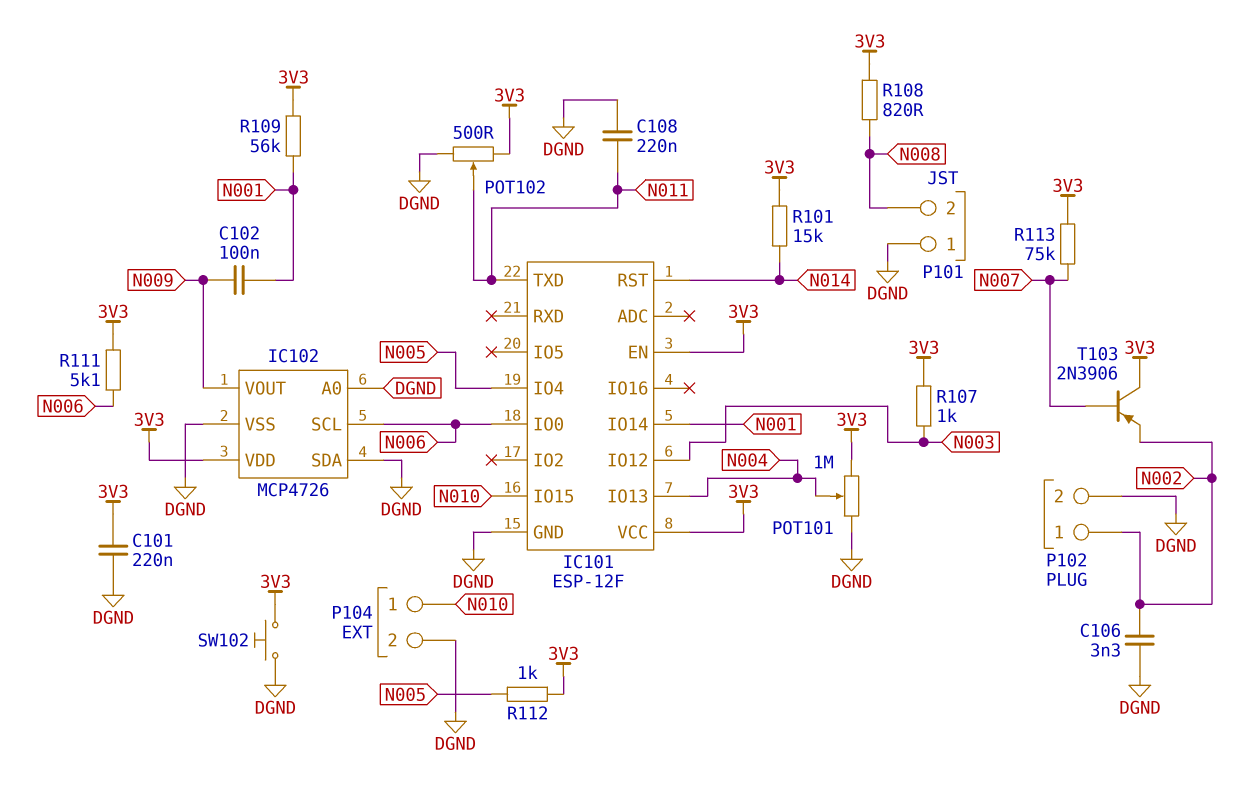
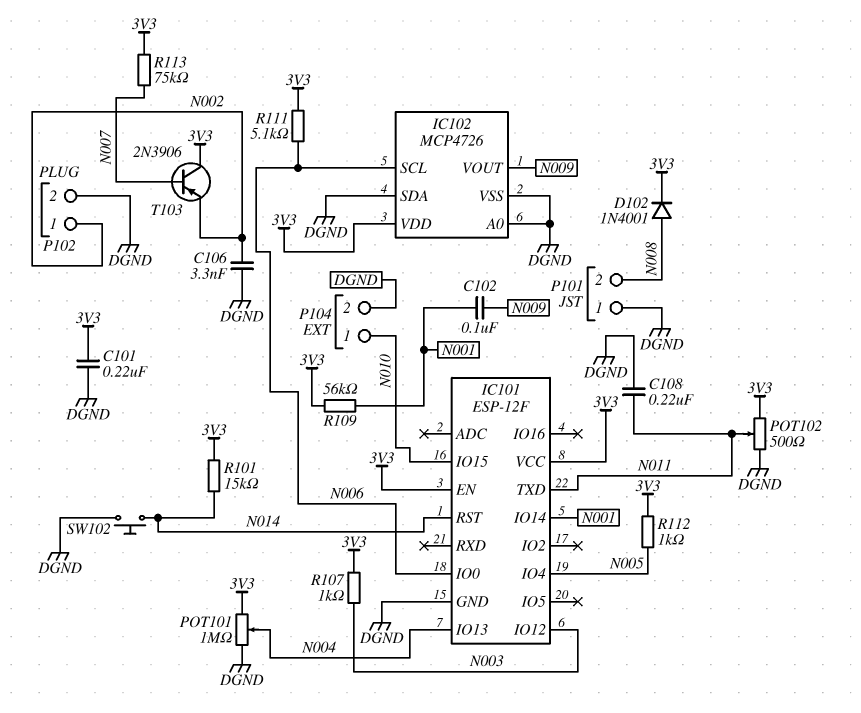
D102: none -> diode 1N4001 (A N008, K 3V3)
R108: 820 (3V3, N008) -> none
SW102: button (3V3, DGND) -> button (DGND, N014)

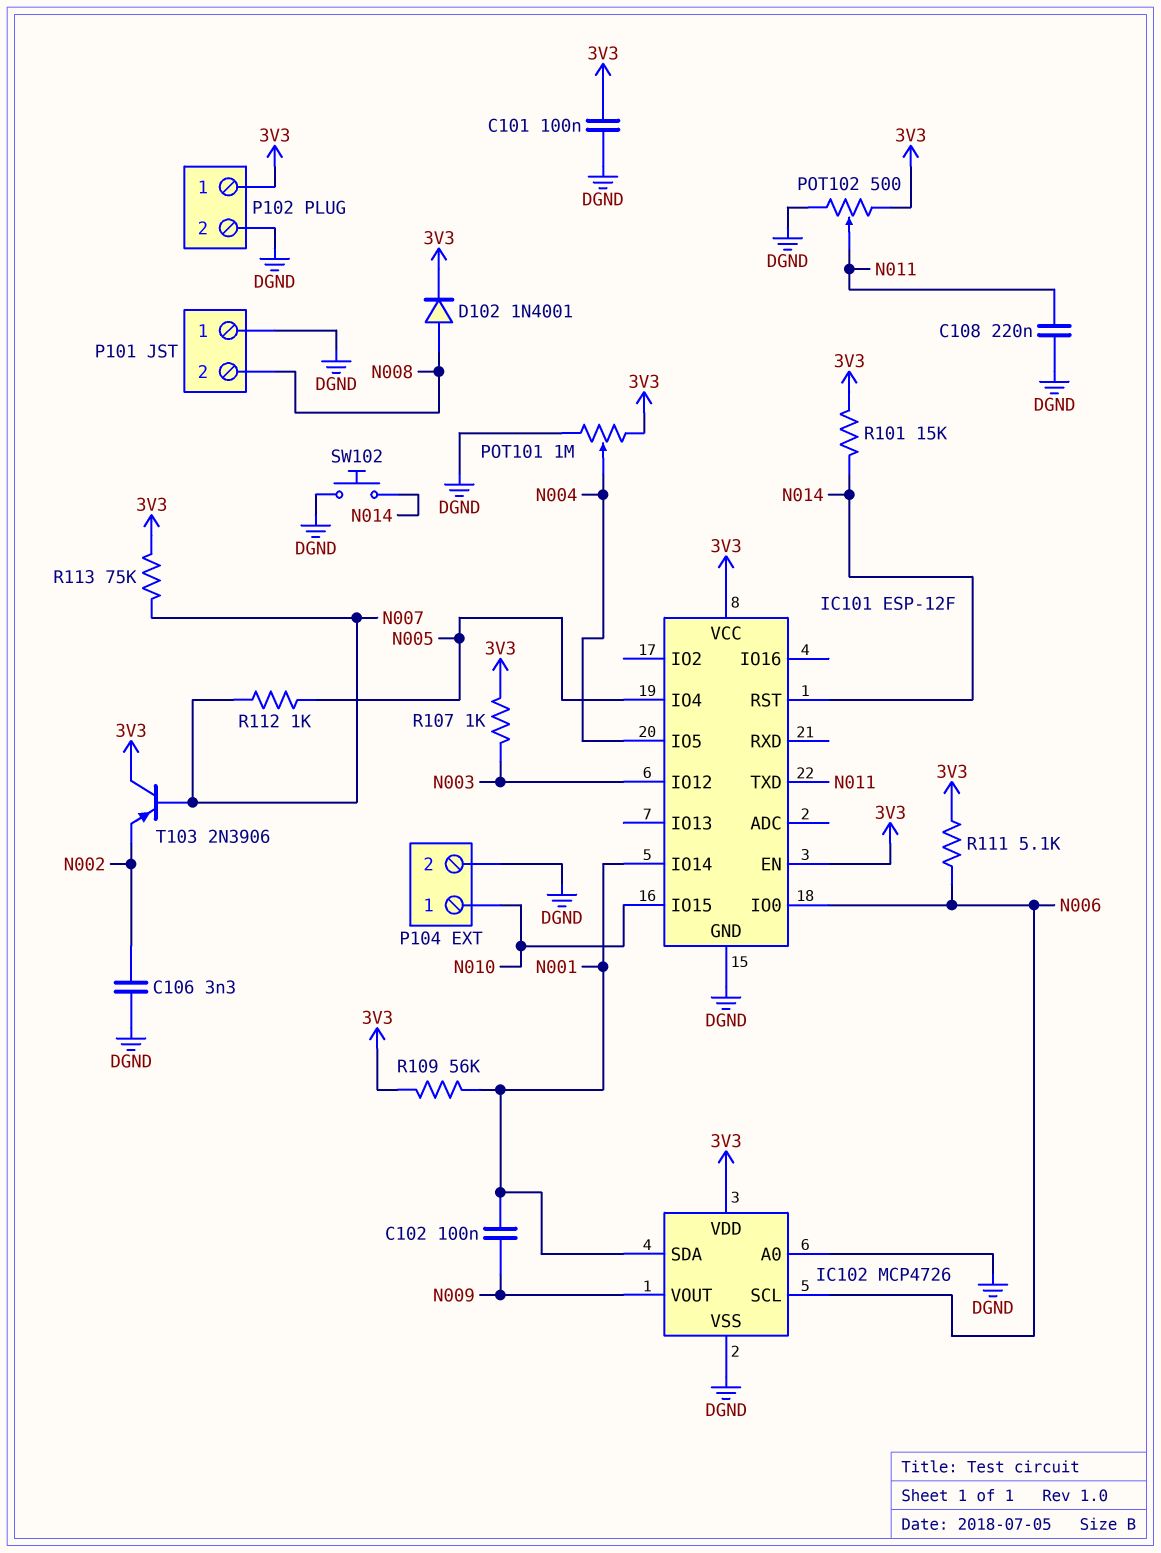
C101: 220nF (3V3, DGND) -> 100nF (3V3, DGND)
IC101 pin IO5: none -> N004
IC101 pin IO13: N004 -> none
IC102 pin SDA: DGND -> N001
P102 pin 1: N002 -> 3V3
R112: 1k (3V3, N005) -> 1k (N005, N007)

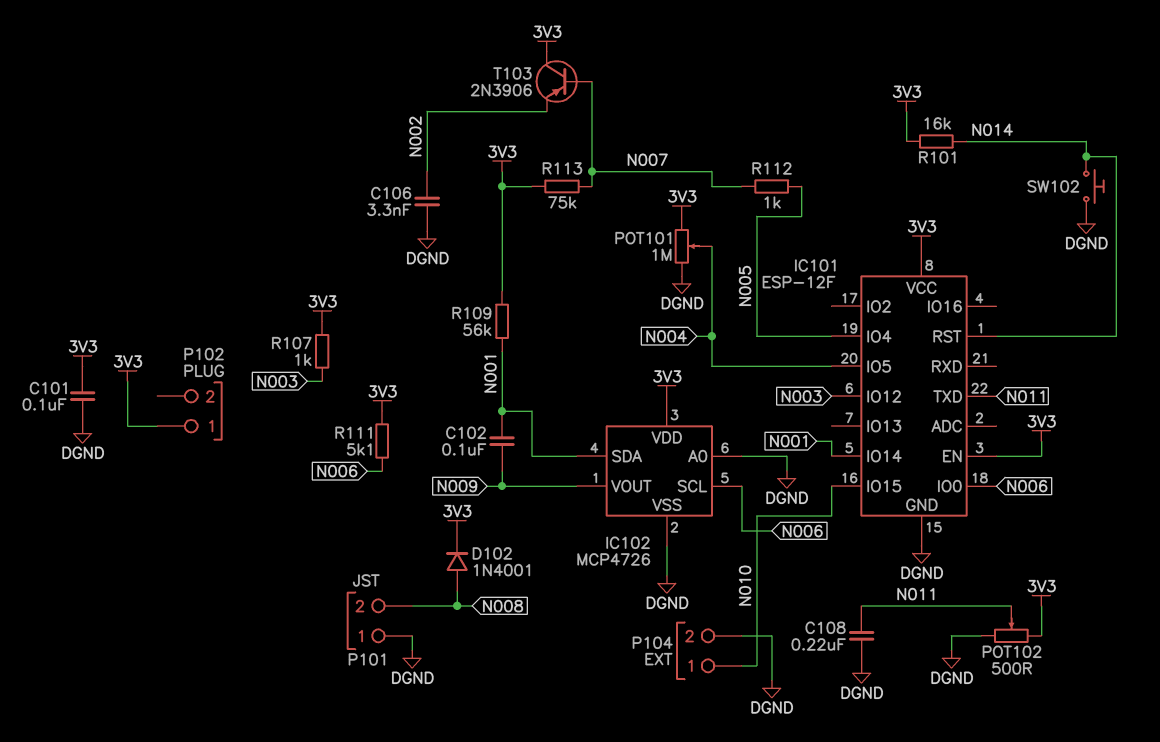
P102 pin 2: DGND -> none
R101: 15k (3V3, N014) -> 16k (3V3, N014)

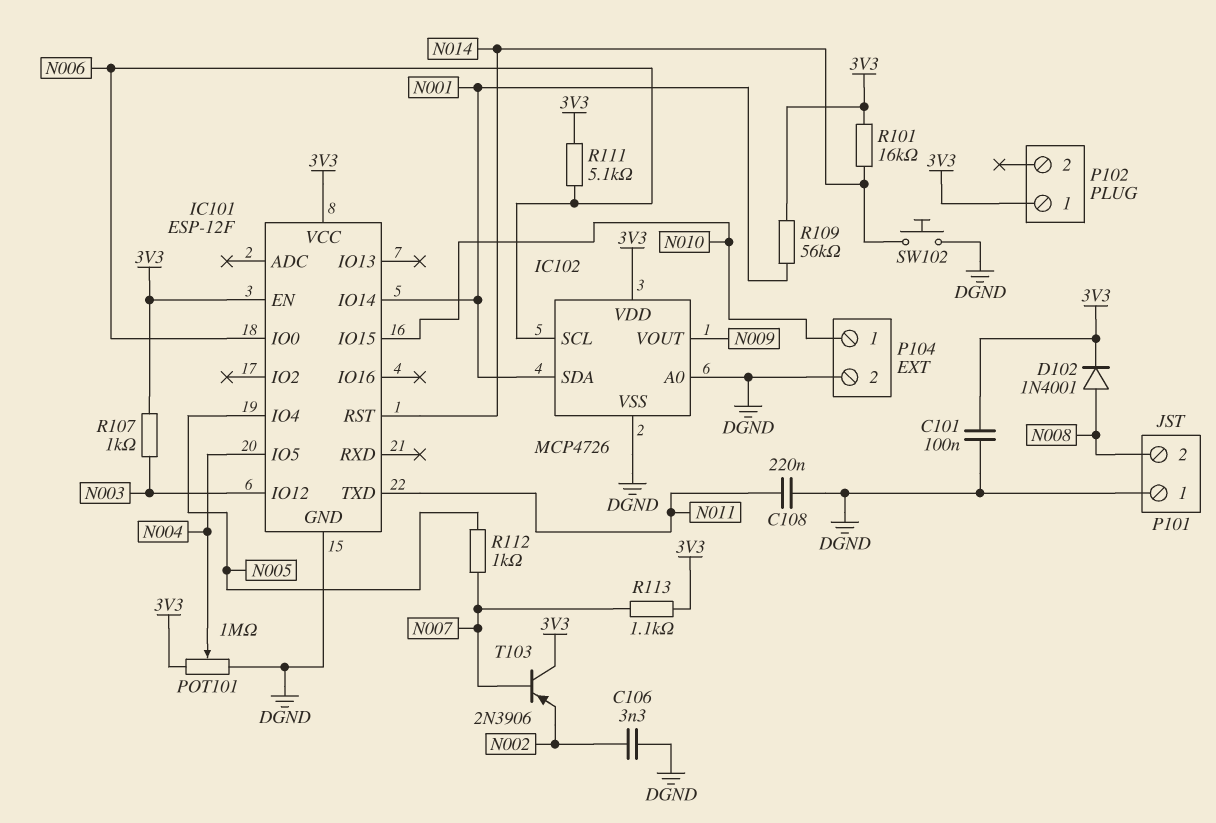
C102: 100nF (N001, N009) -> none
POT102: 500 (3V3, DGND, wiper N011) -> none
R113: 75k (3V3, N007) -> 1.1k (3V3, N007)

